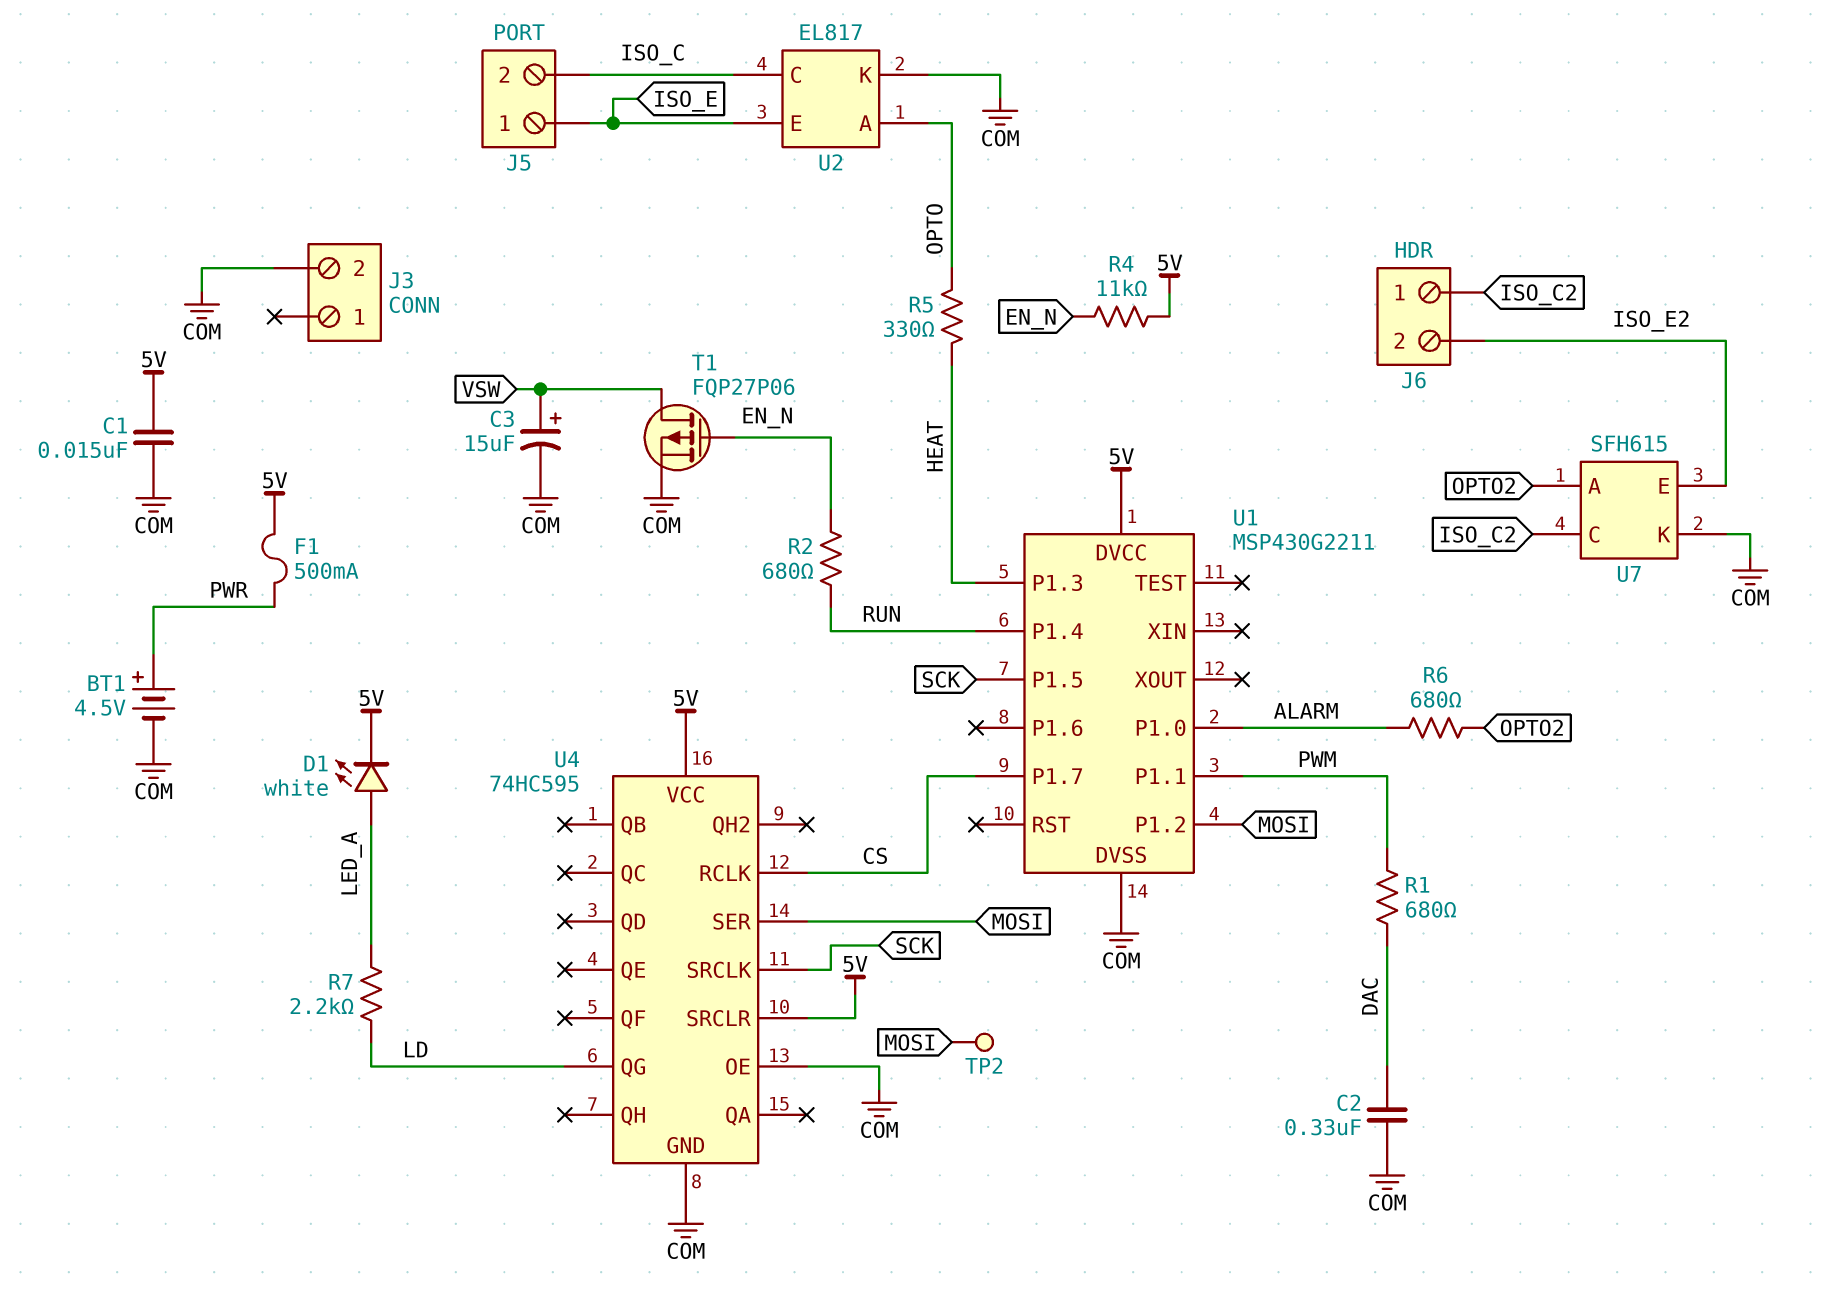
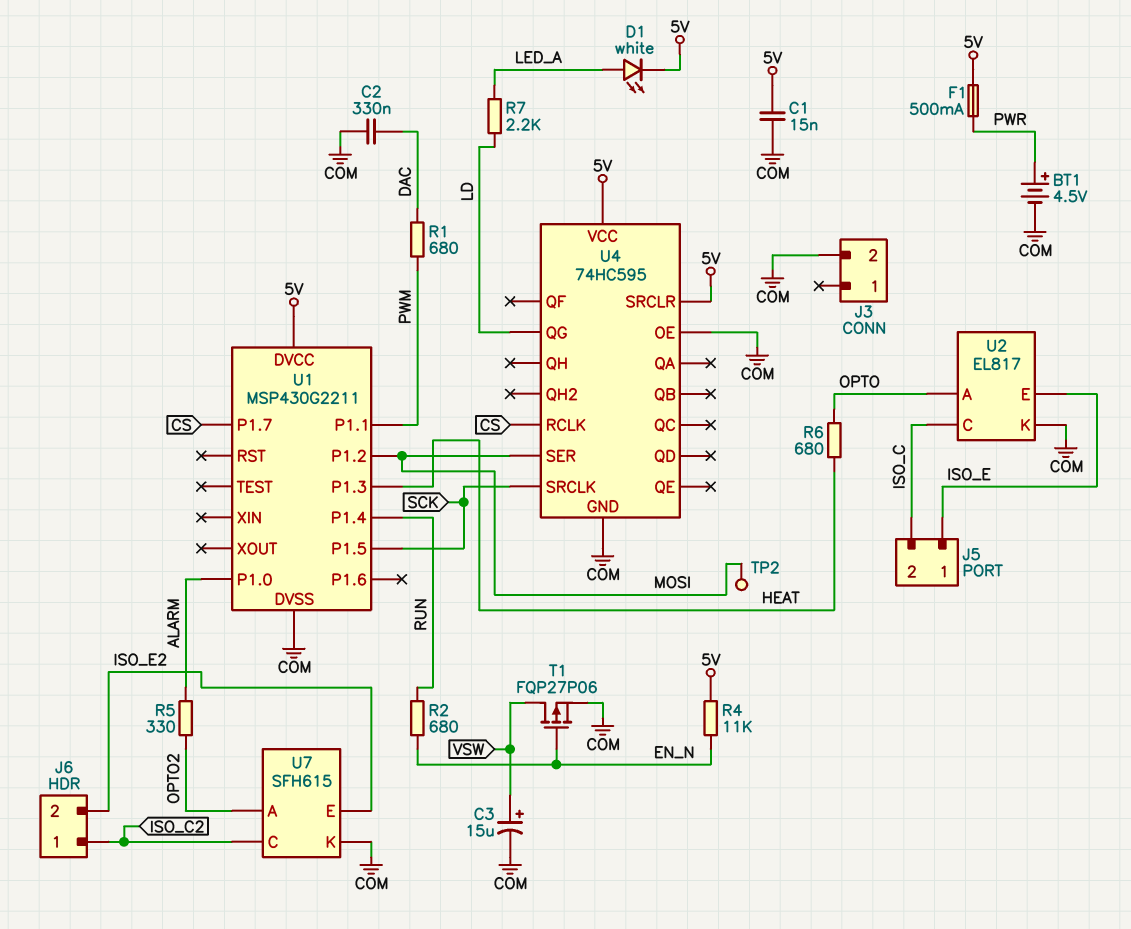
R5: 330 (HEAT, OPTO) -> 330 (ALARM, OPTO2)
R6: 680 (ALARM, OPTO2) -> 680 (HEAT, OPTO)

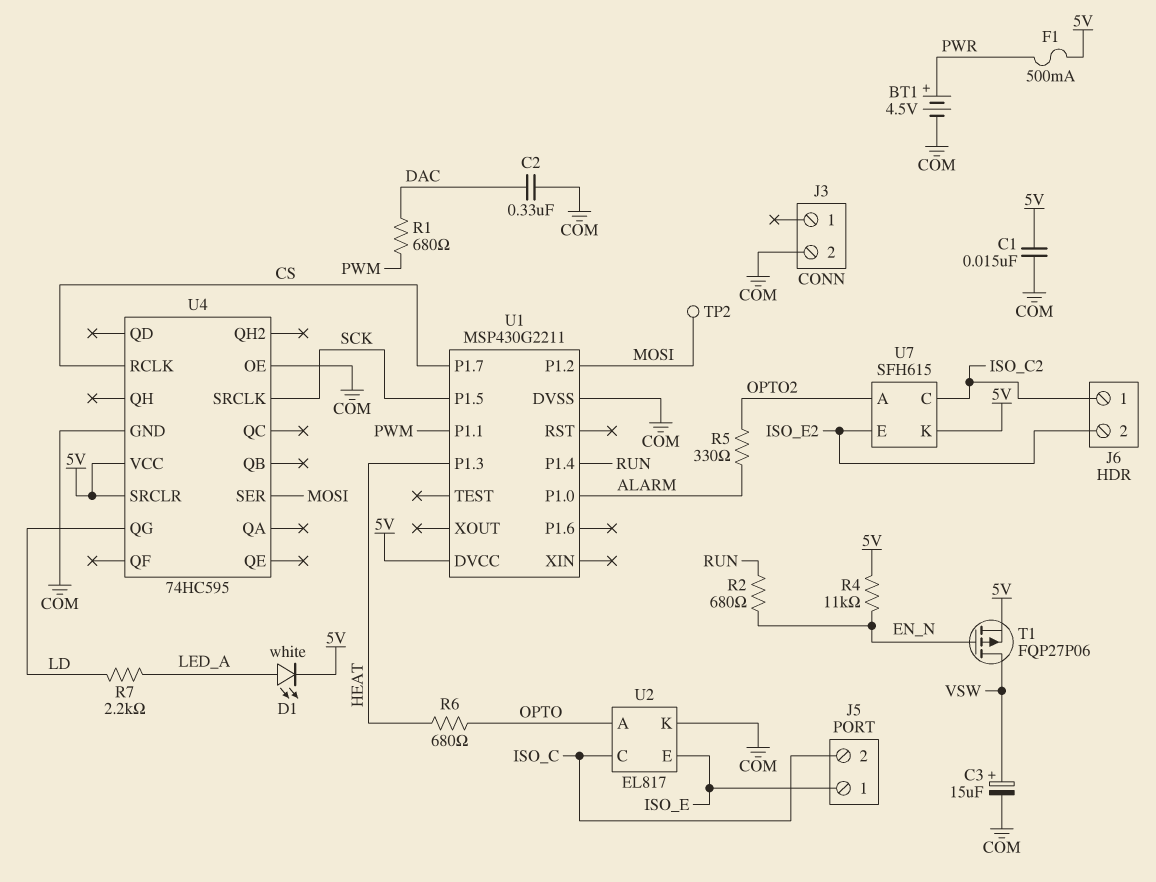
T1: PMOS FQP27P06 (G EN_N, D VSW, S COM) -> PMOS FQP27P06 (G EN_N, D VSW, S 5V)
U7 pin K: COM -> 5V

